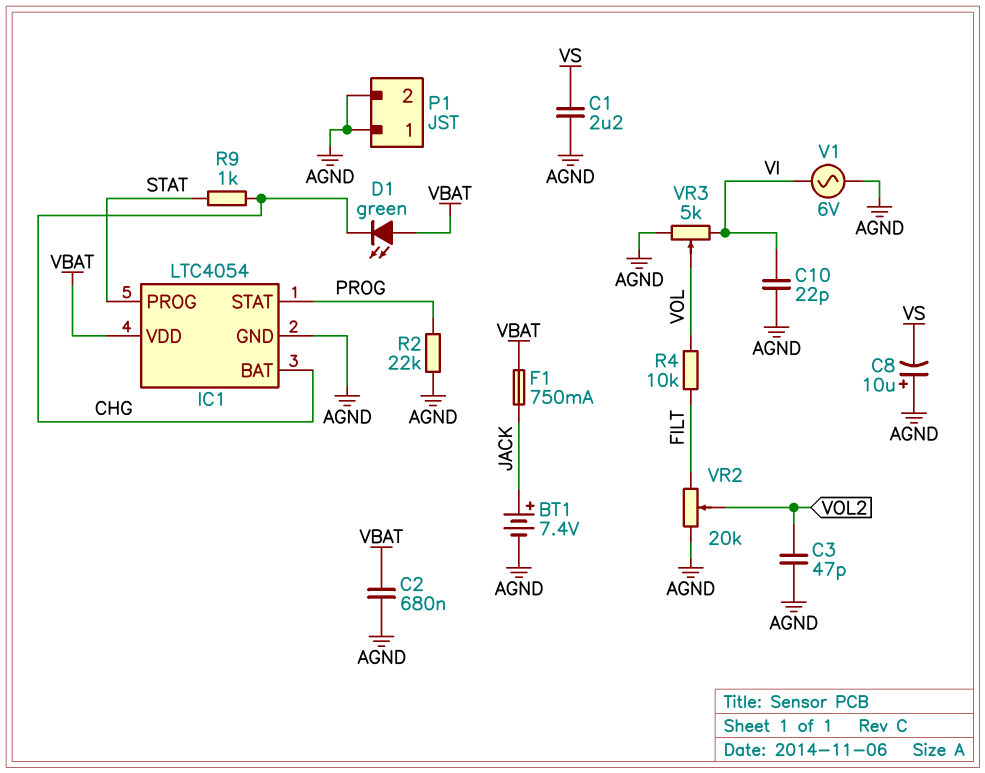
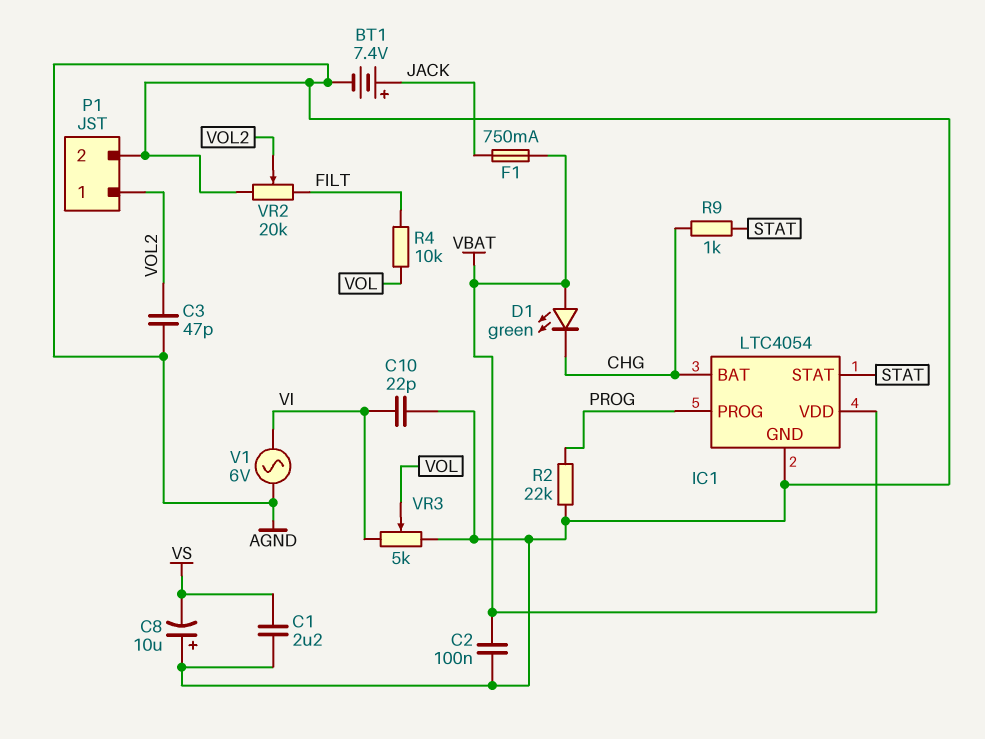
C2: 680nF (AGND, VBAT) -> 100nF (AGND, VBAT)
IC1 pin PROG: STAT -> PROG
IC1 pin STAT: PROG -> STAT
P1 pin 1: AGND -> VOL2

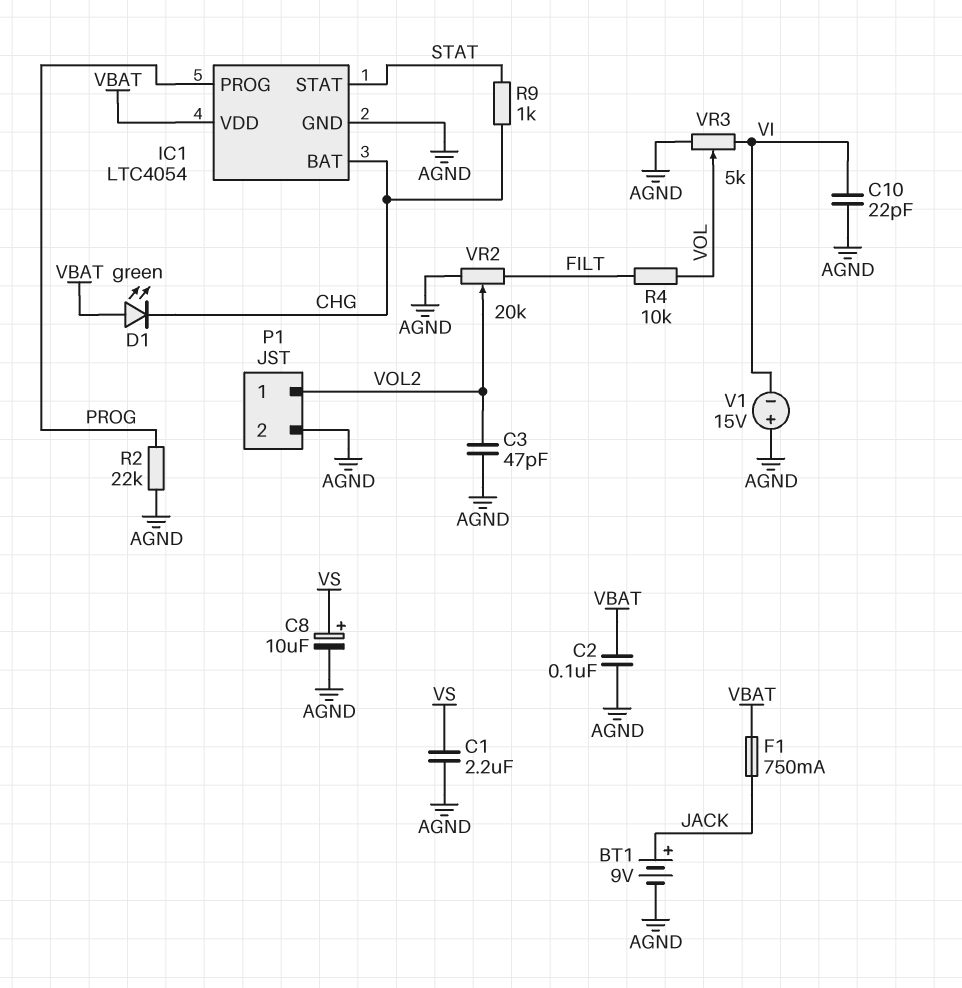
BT1: 7.4V (plus JACK, minus AGND) -> 9V (plus JACK, minus AGND)
C8: 10uF (plus AGND, minus VS) -> 10uF (plus VS, minus AGND)
V1: AC 6V (AGND, VI) -> 15V (plus AGND, minus VI)

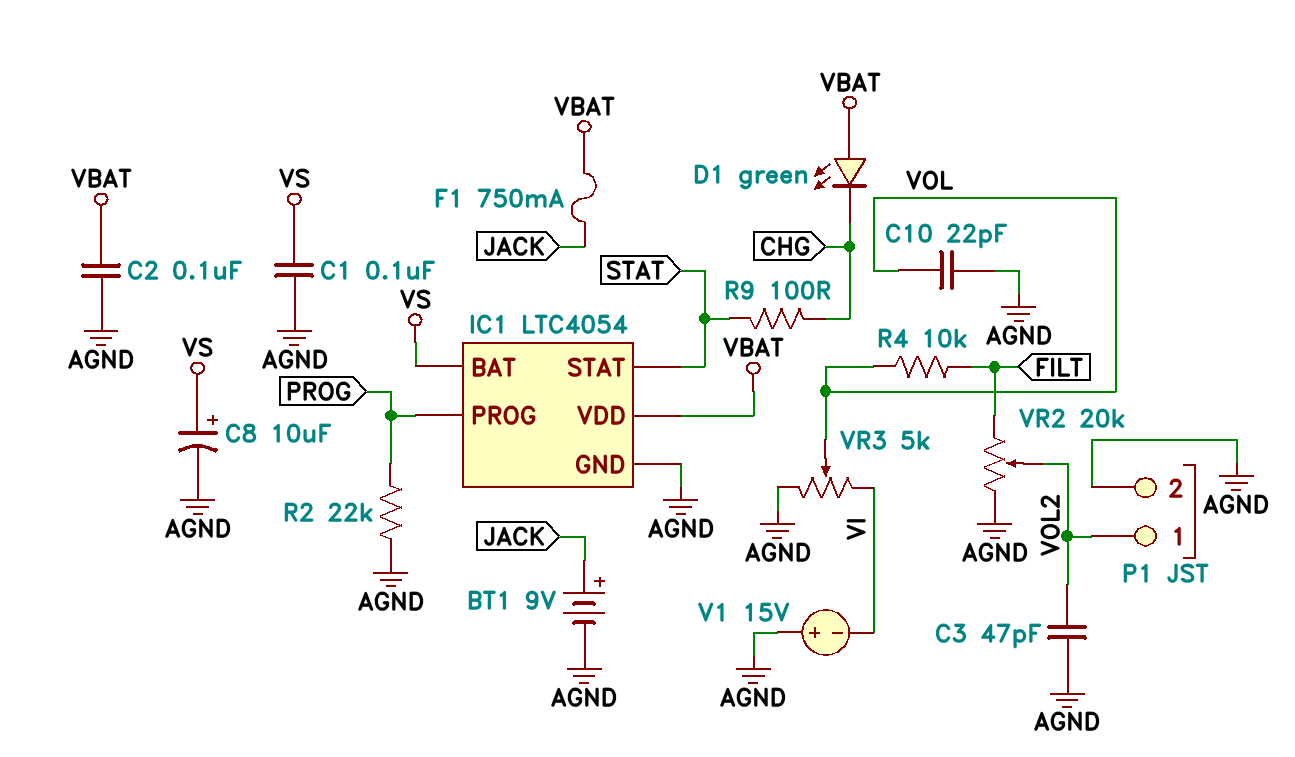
C1: 2.2uF (AGND, VS) -> 100nF (AGND, VS)
C10: 22pF (AGND, VI) -> 22pF (AGND, VOL)
IC1 pin BAT: CHG -> VS
R9: 1k (CHG, STAT) -> 100 (CHG, STAT)

